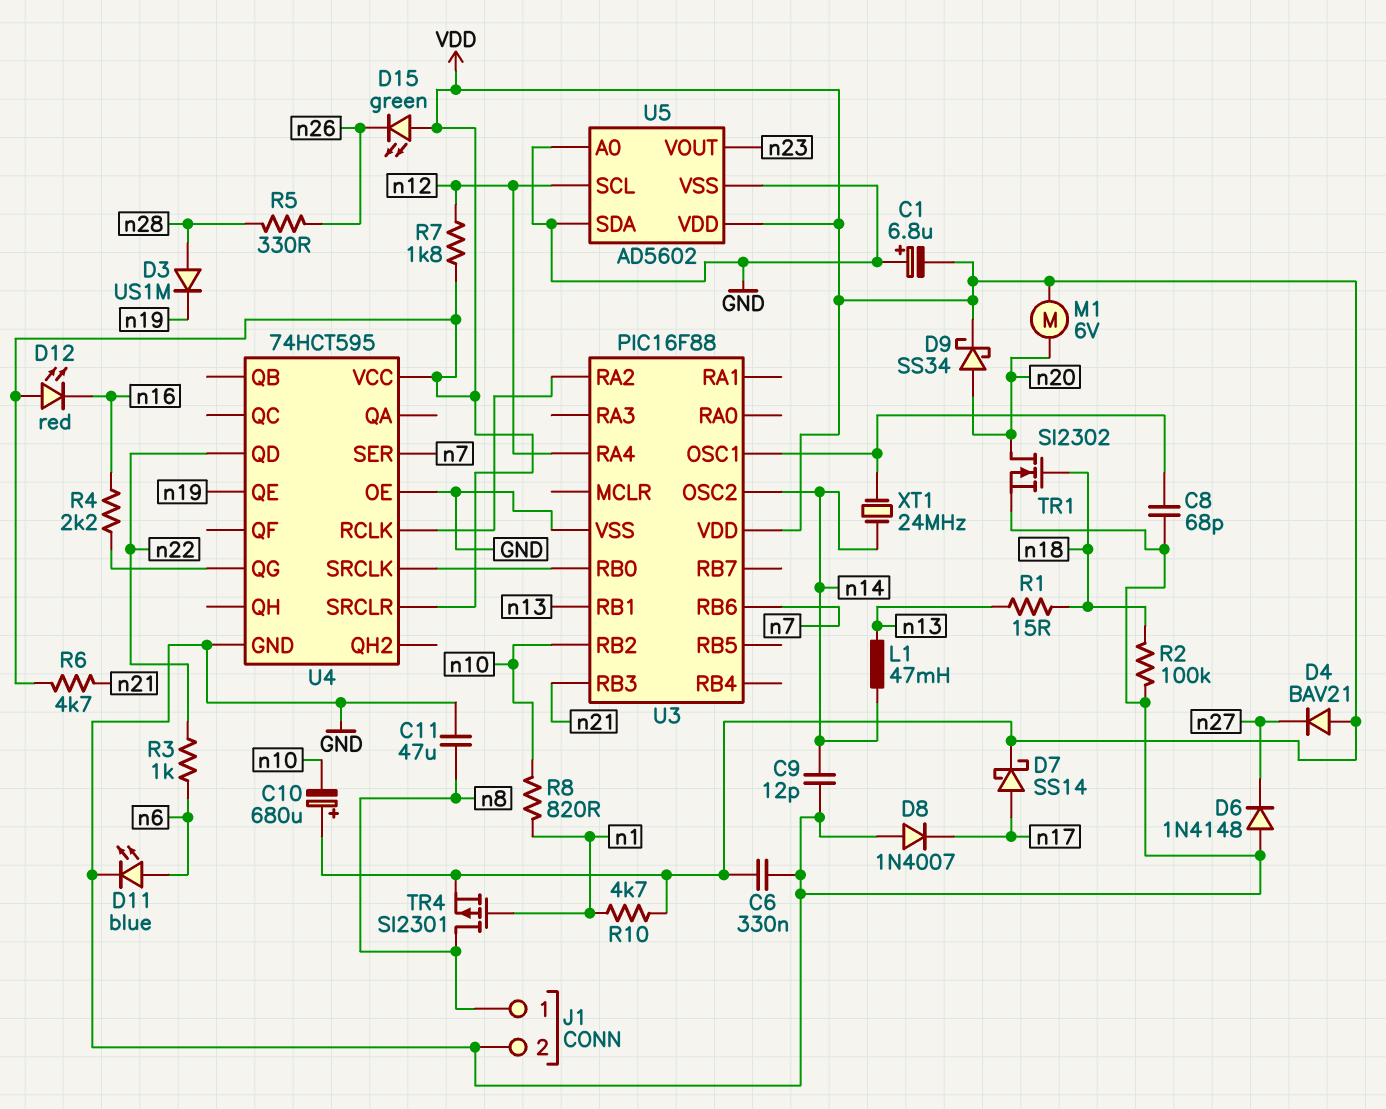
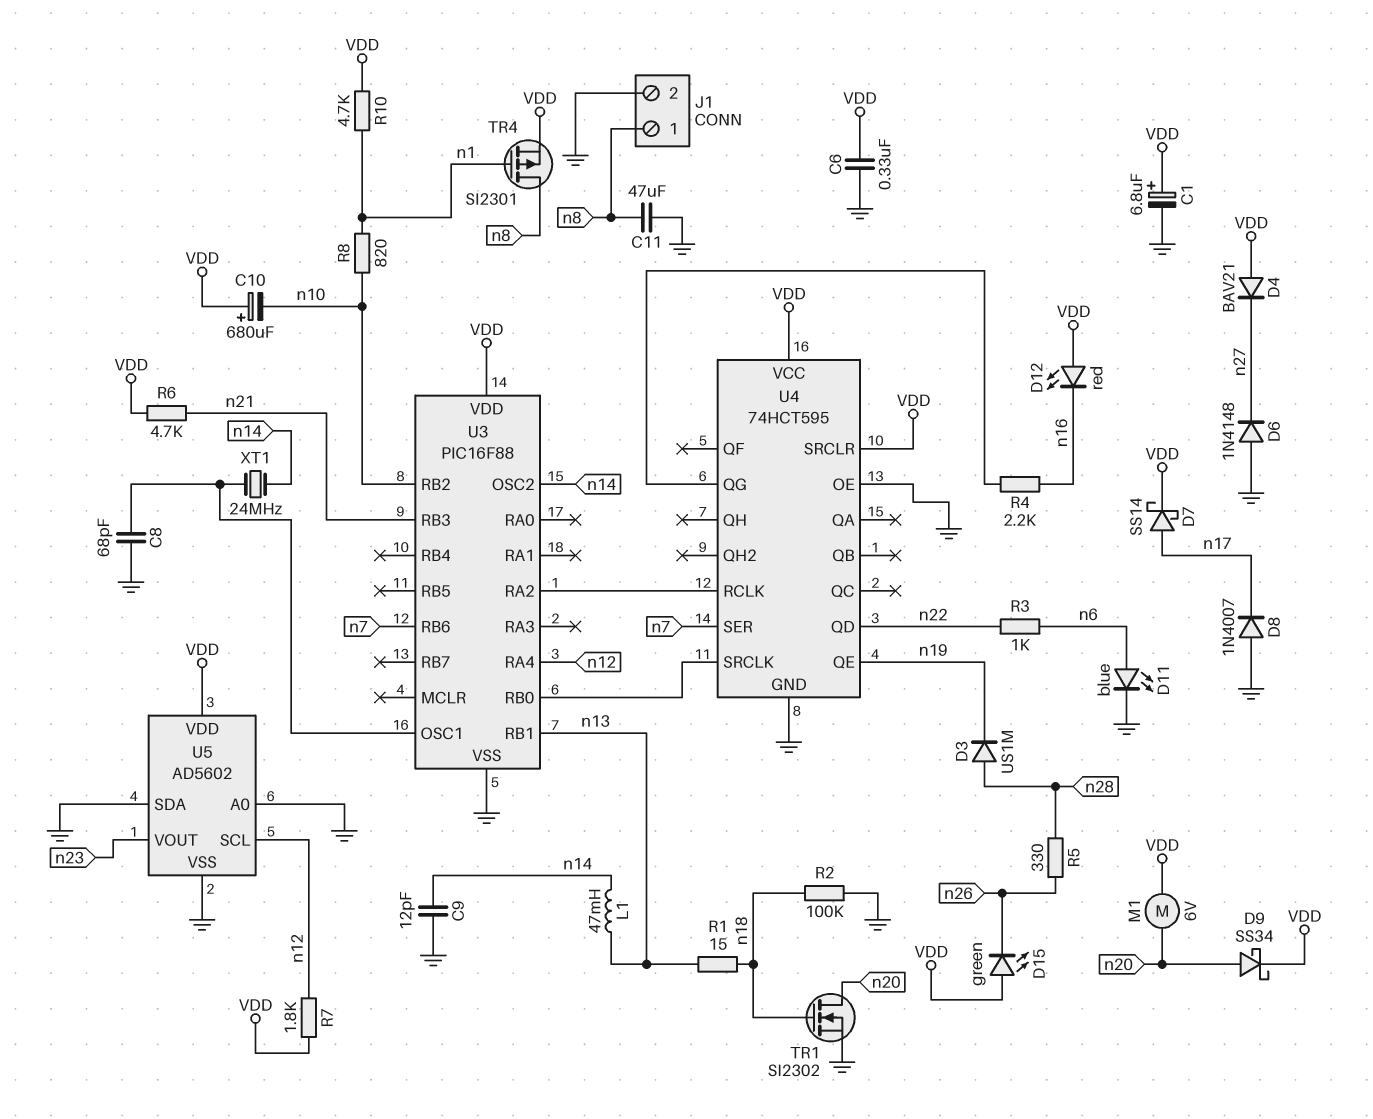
C1: 6.8uF (plus GND, minus VDD) -> 6.8uF (plus VDD, minus GND)

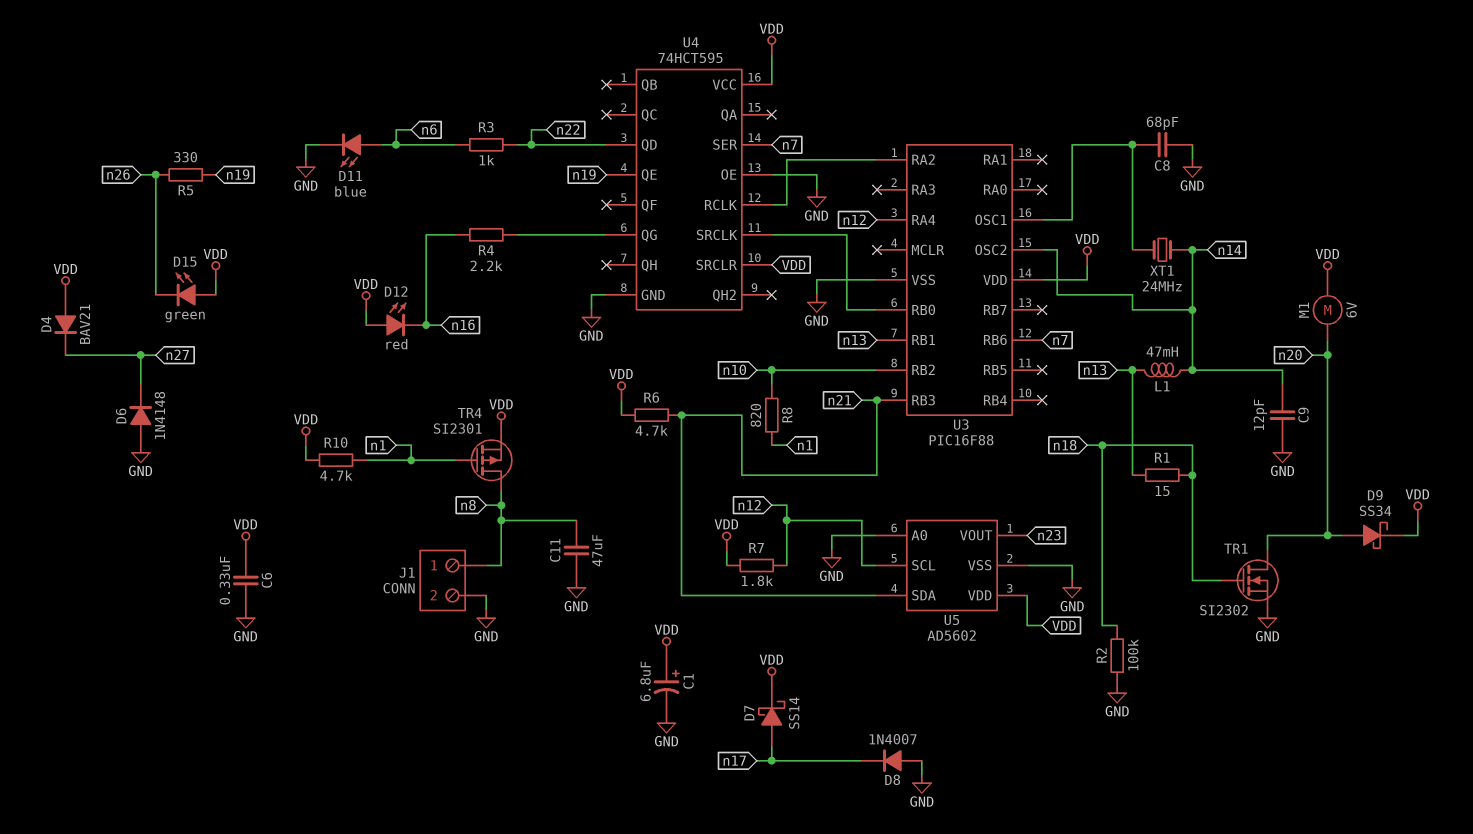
C10: 680uF (plus VDD, minus n10) -> none
D3: diode US1M (A n28, K n19) -> none
R5: 330 (n26, n28) -> 330 (n19, n26)
U5 pin SDA: GND -> n21

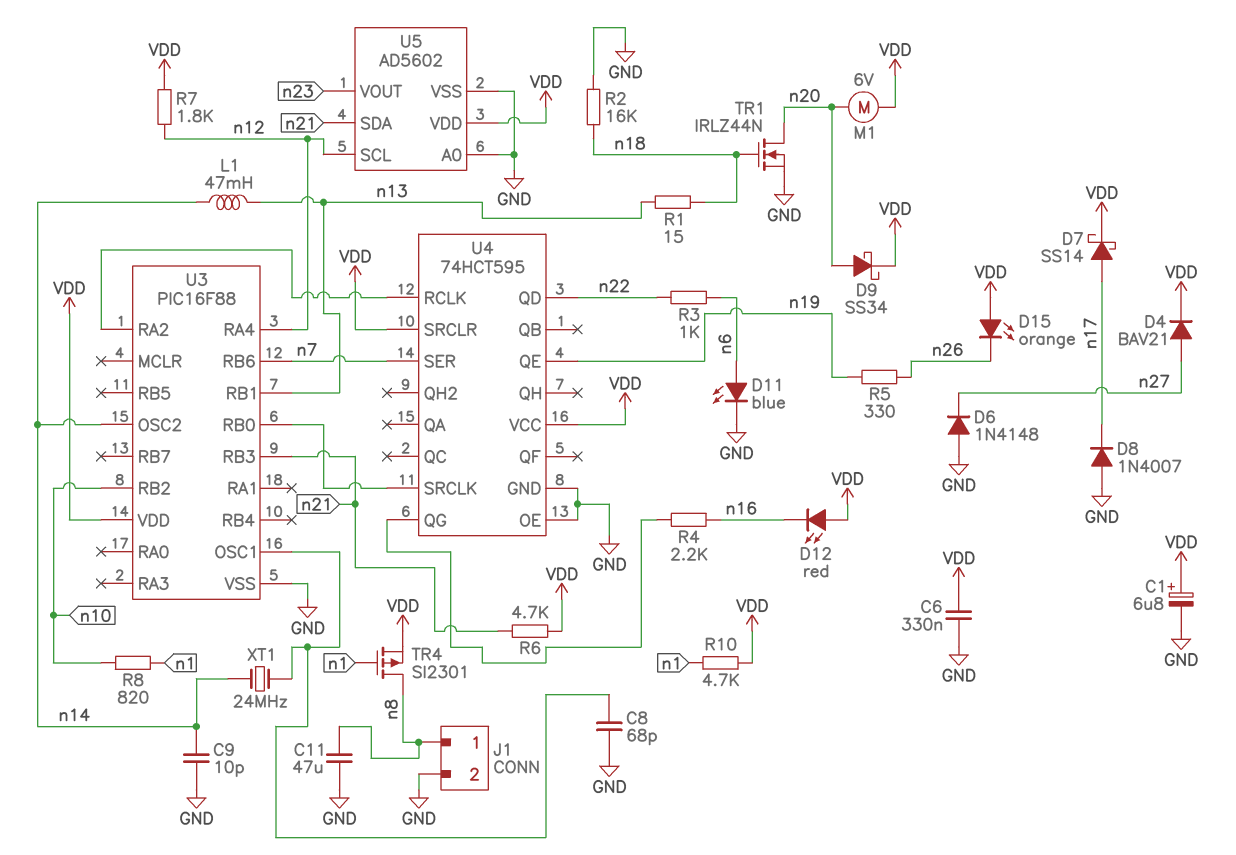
C9: 12pF (GND, n14) -> 10pF (GND, n14)
D4: diode BAV21 (A VDD, K n27) -> diode BAV21 (A n27, K VDD)
D15: LED green (A VDD, K n26) -> LED orange (A VDD, K n26)
R2: 100k (GND, n18) -> 16k (GND, n18)
TR1: NMOS SI2302 (G n18, D n20, S GND) -> NMOS IRLZ44N (G n18, D n20, S GND)

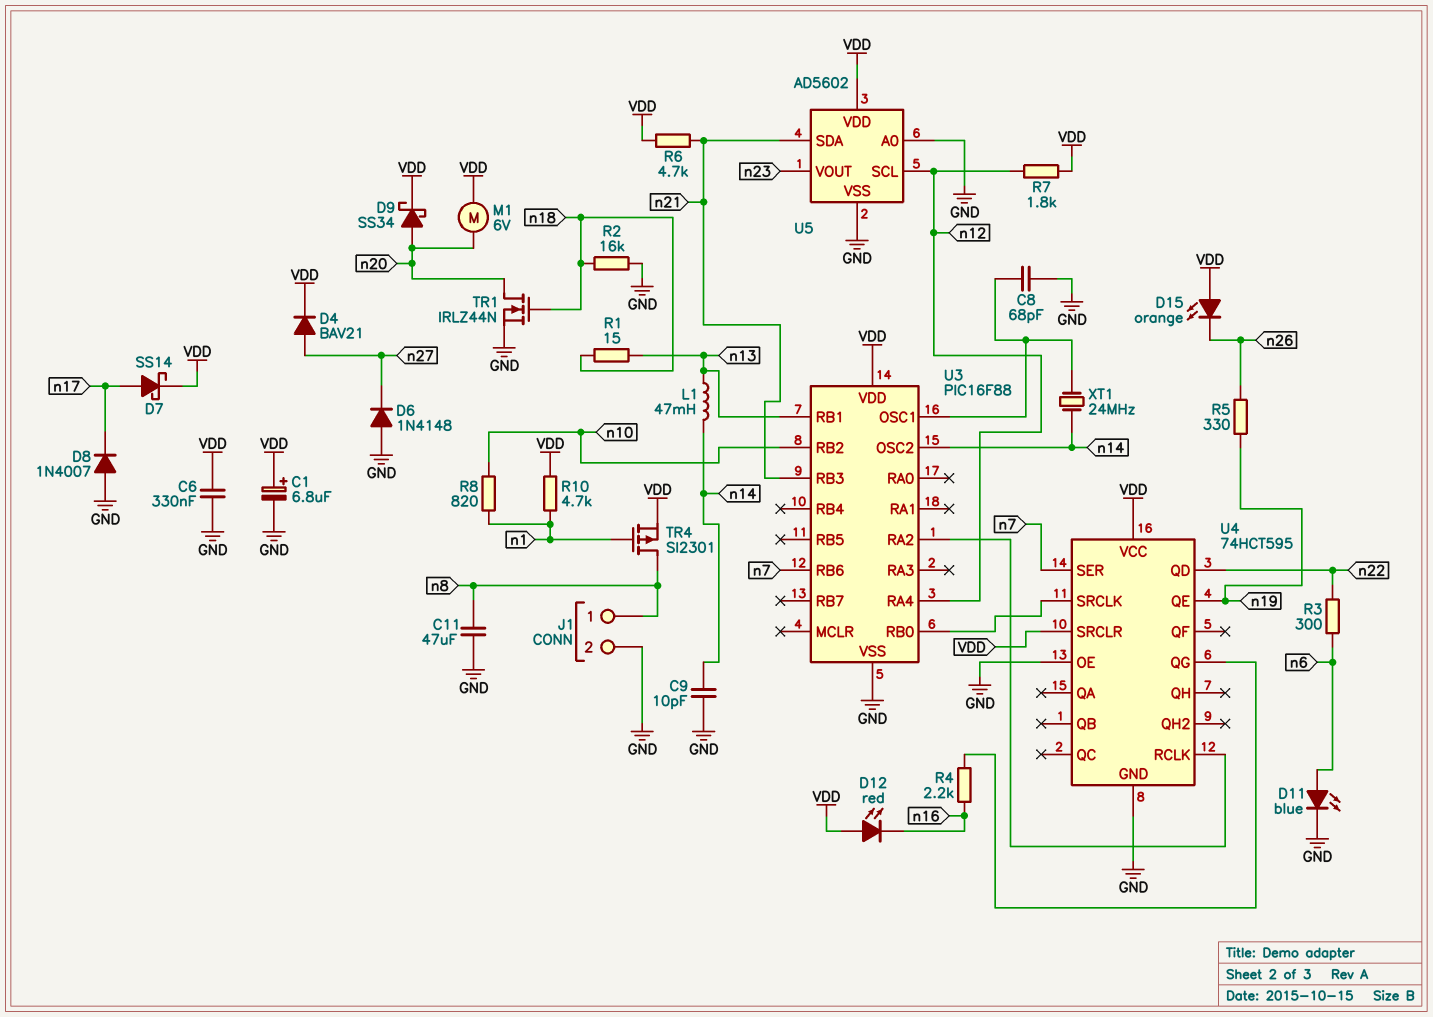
R3: 1k (n6, n22) -> 300 (n6, n22)

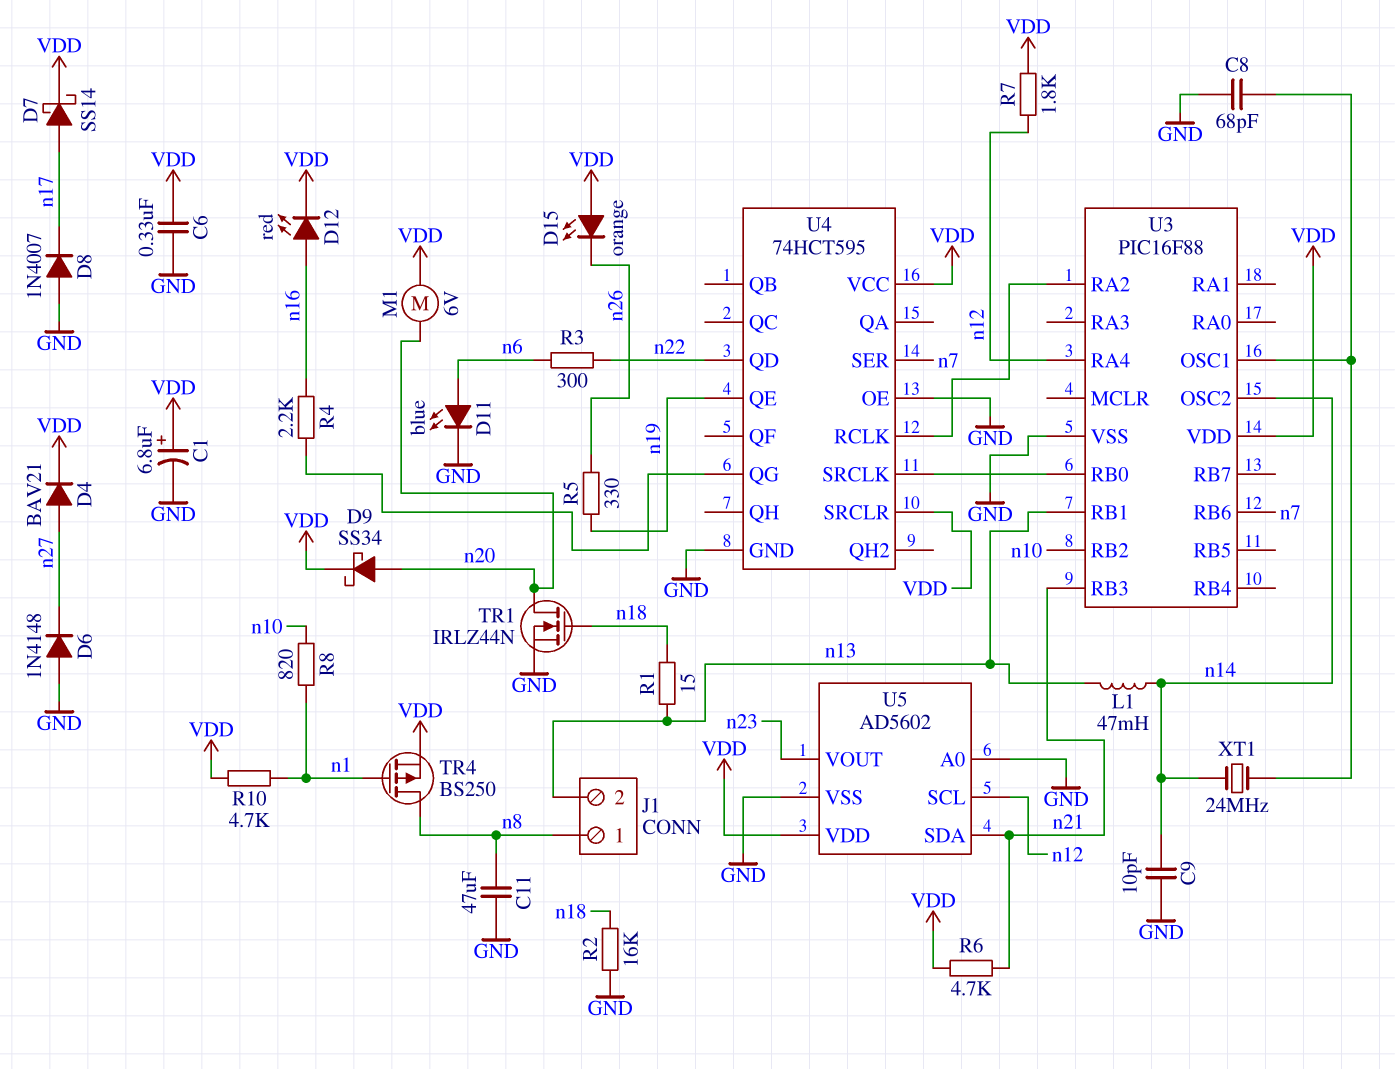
D12: LED red (A VDD, K n16) -> LED red (A n16, K VDD)
J1 pin 2: GND -> n13
TR4: PMOS SI2301 (G n1, D n8, S VDD) -> PMOS BS250 (G n1, D n8, S VDD)

